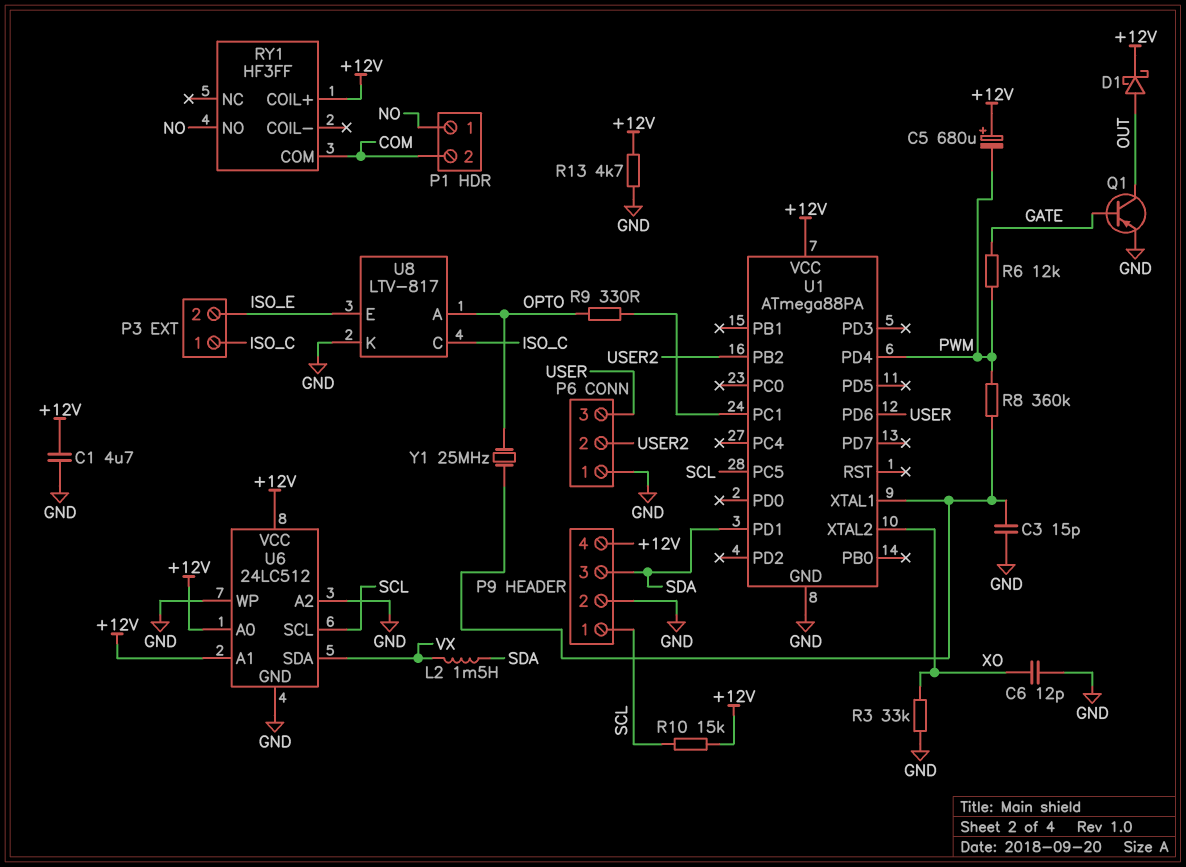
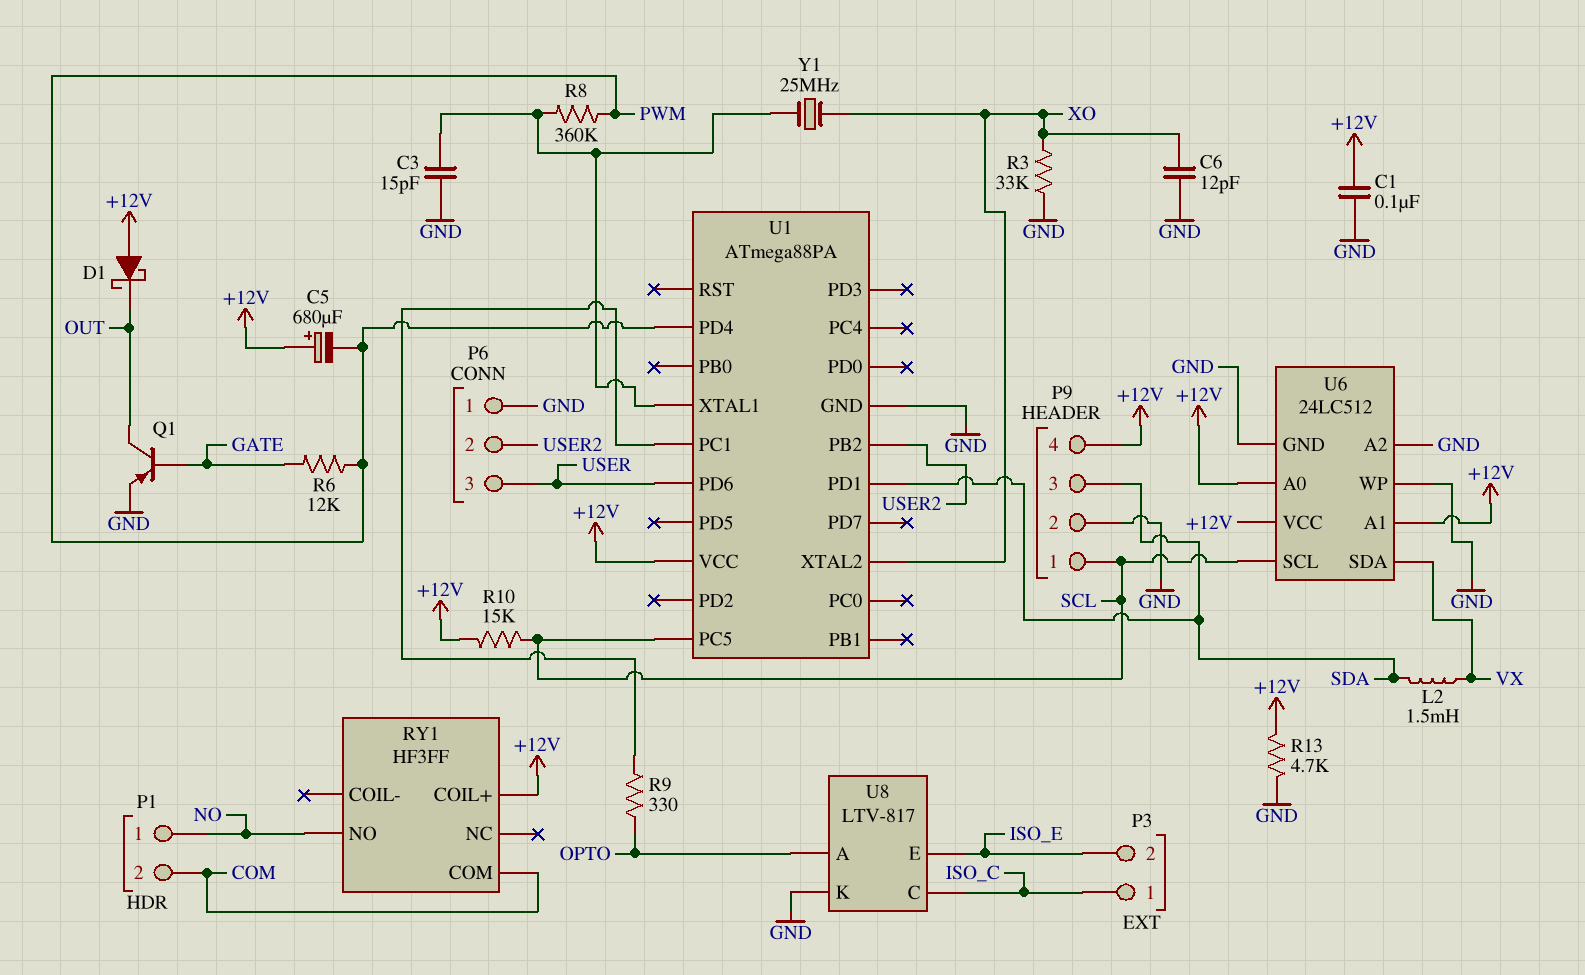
C1: 4.7uF (+12V, GND) -> 100nF (+12V, GND)
D1: schottky (A OUT, K +12V) -> schottky (A +12V, K OUT)
Y1: 25MHz (OPTO, U1/XTAL1) -> 25MHz (U1/XTAL1, XO)

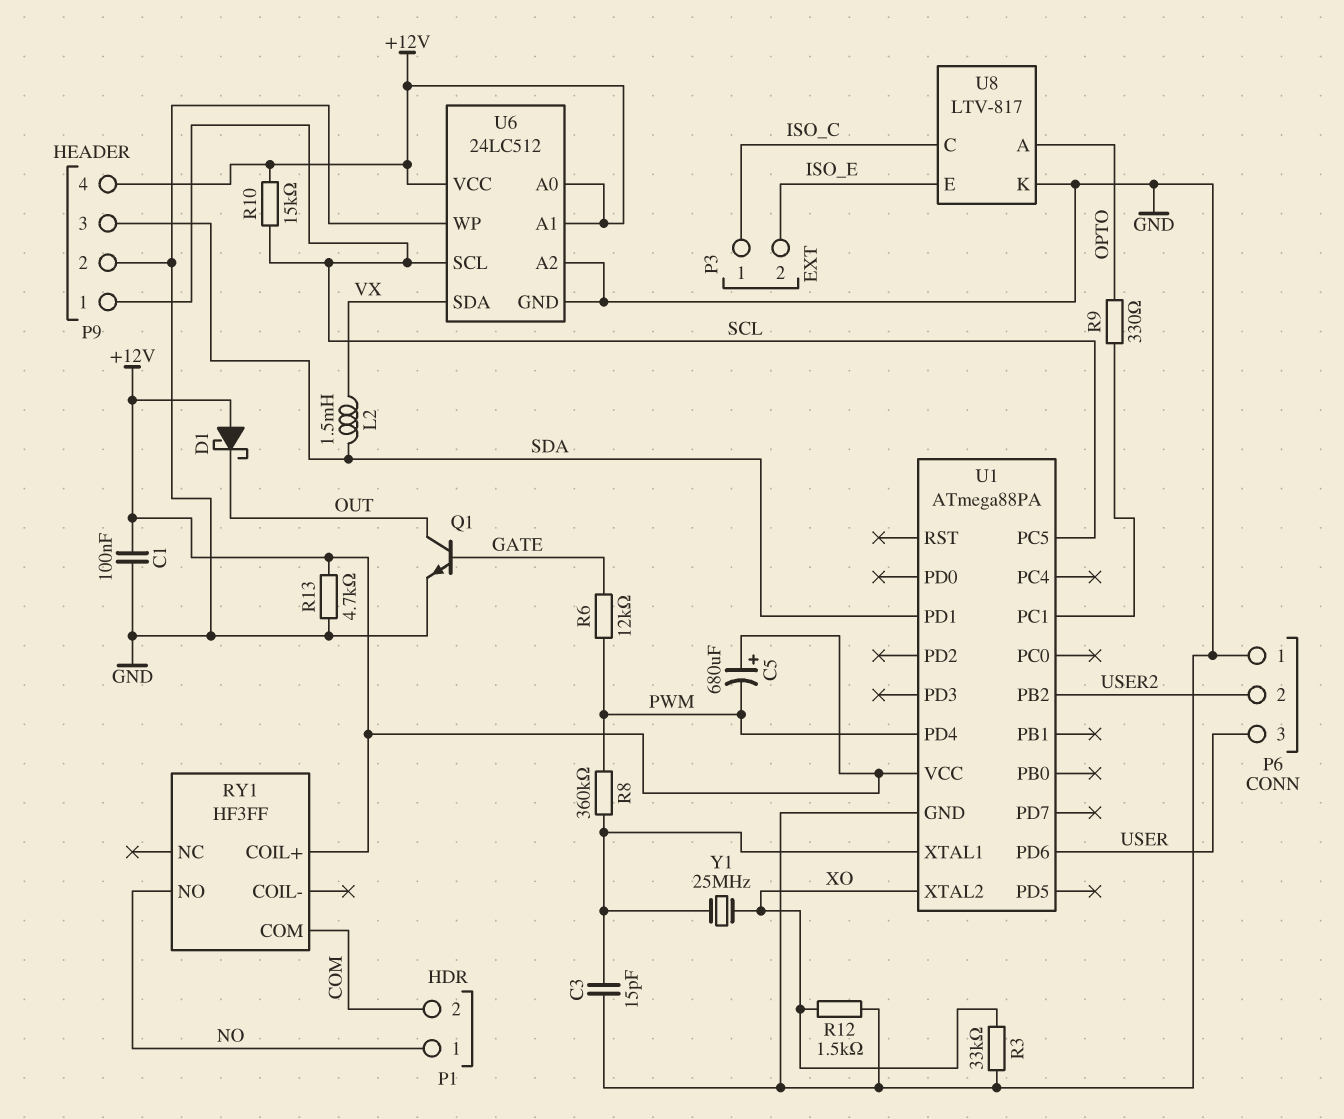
C6: 12pF (GND, XO) -> none
Q1: PNP (B GATE, C OUT, E GND) -> NPN (B GATE, C OUT, E GND)
R12: none -> 1.5k (GND, XO)

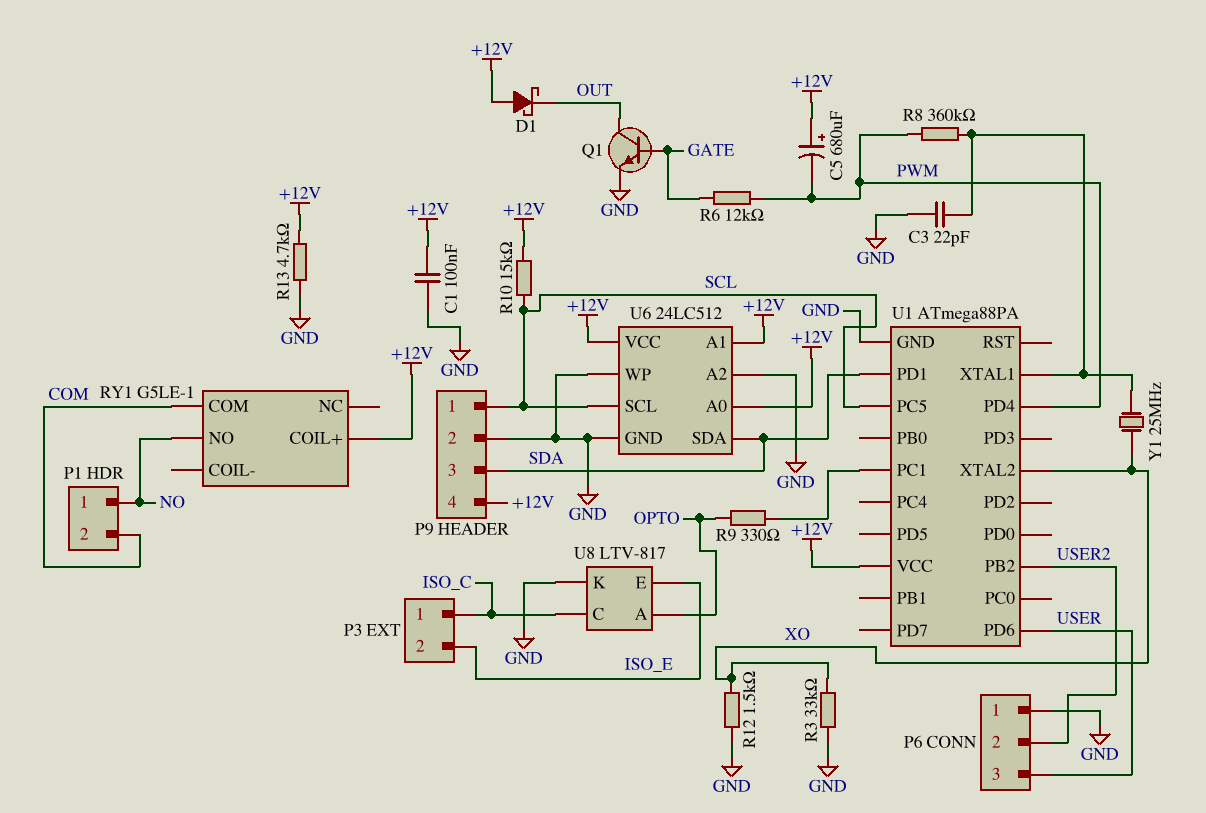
C3: 15pF (GND, U1/XTAL1) -> 22pF (GND, U1/XTAL1)
L2: 1.5mH (SDA, VX) -> none
RY1: HF3FF -> G5LE-1
U6 pin SDA: VX -> SDA

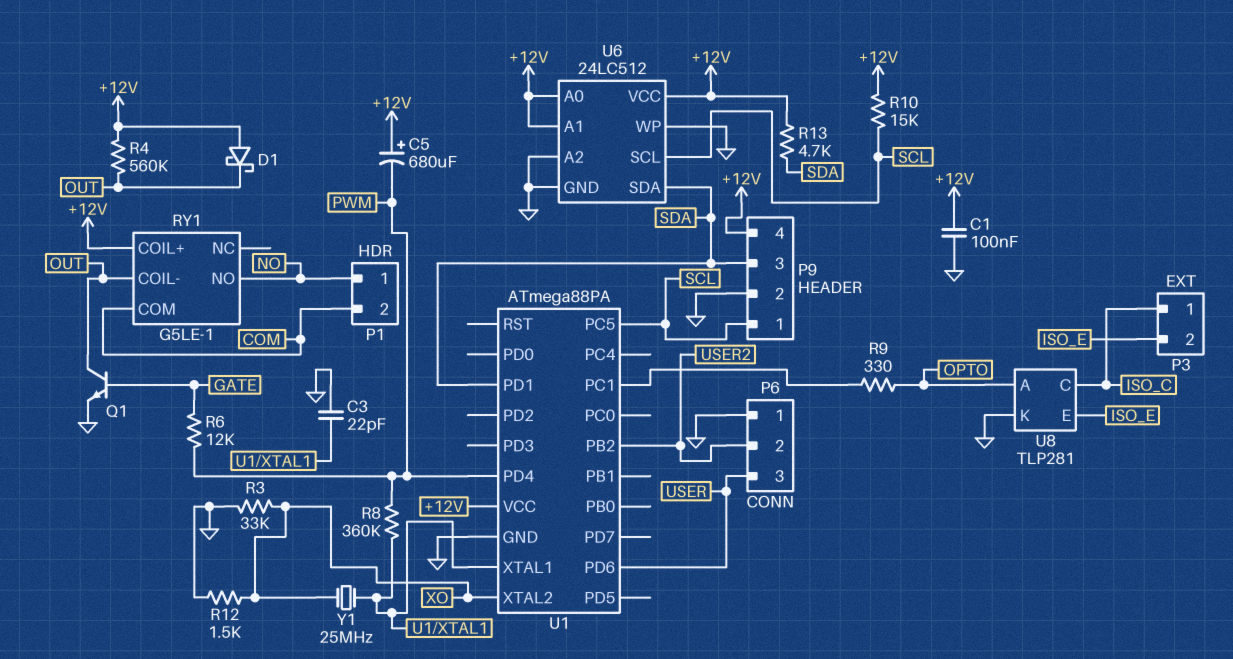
R4: none -> 560k (+12V, OUT)
R13: 4.7k (+12V, GND) -> 4.7k (+12V, SDA)
RY1 pin COIL-: none -> OUT
U8: LTV-817 -> TLP281

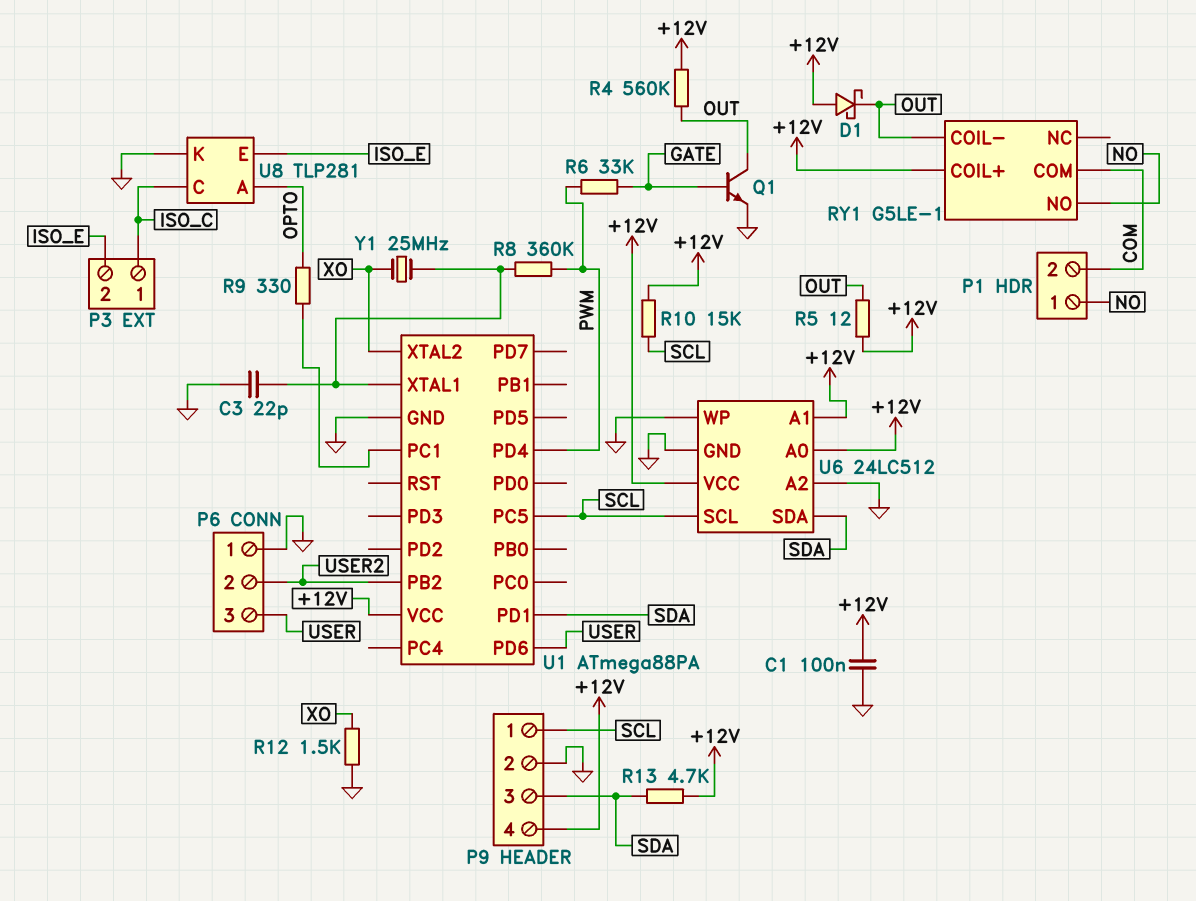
C5: 680uF (plus +12V, minus PWM) -> none
R3: 33k (GND, XO) -> none
R5: none -> 12 (+12V, OUT)
R6: 12k (GATE, PWM) -> 33k (GATE, PWM)

